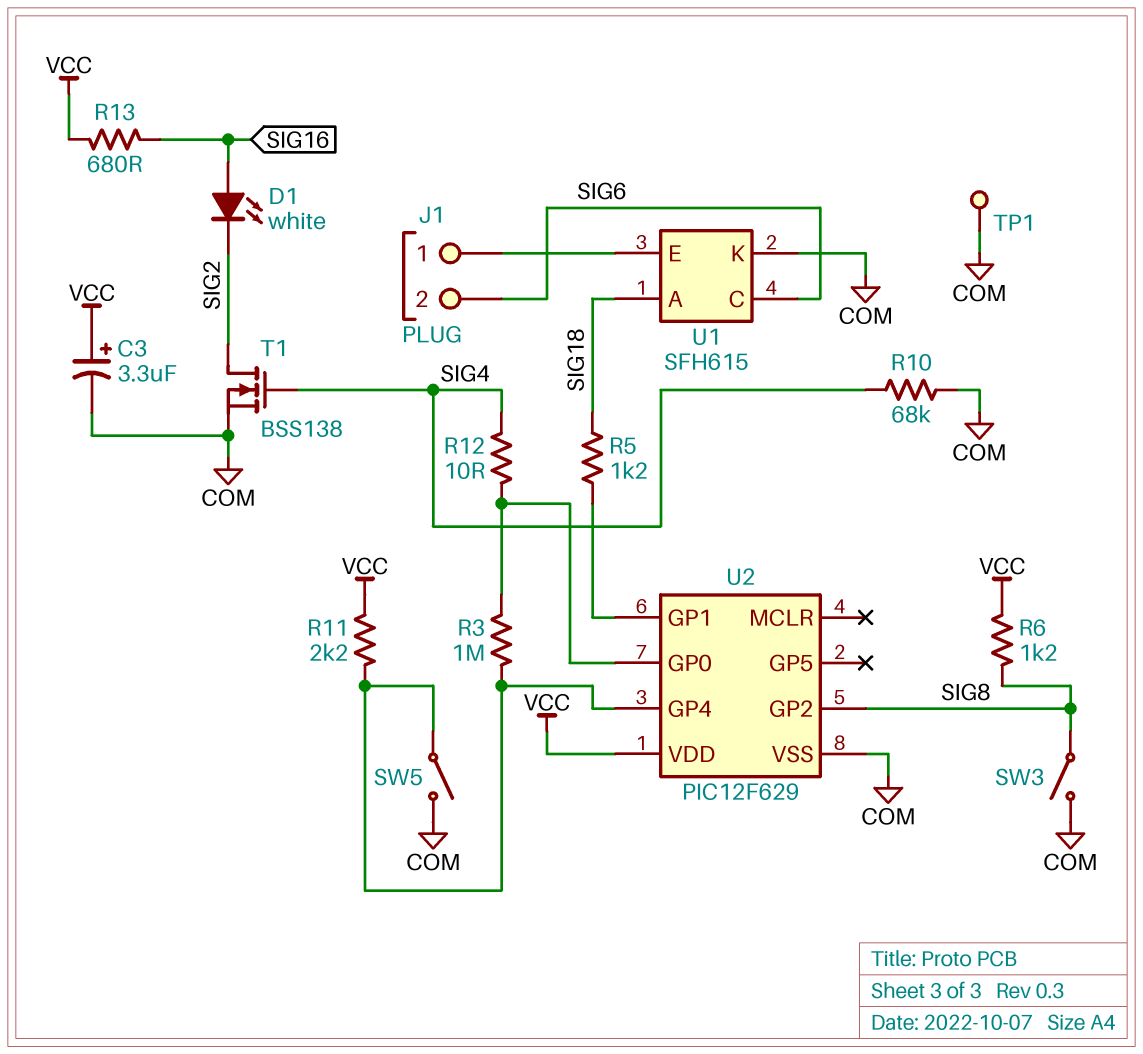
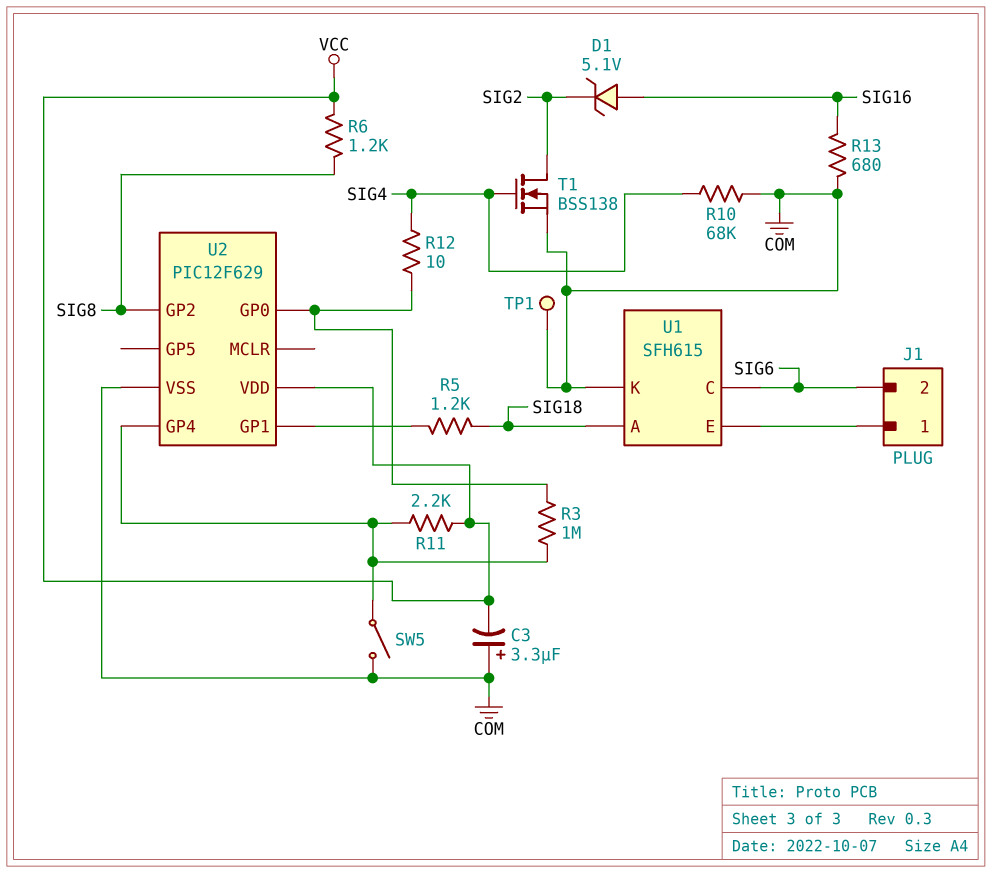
C3: 3.3uF (plus VCC, minus COM) -> 3.3uF (plus COM, minus VCC)
D1: LED white (A SIG16, K SIG2) -> zener 5.1V (A SIG16, K SIG2)
R13: 680 (SIG16, VCC) -> 680 (COM, SIG16)
SW3: switch (COM, SIG8) -> none

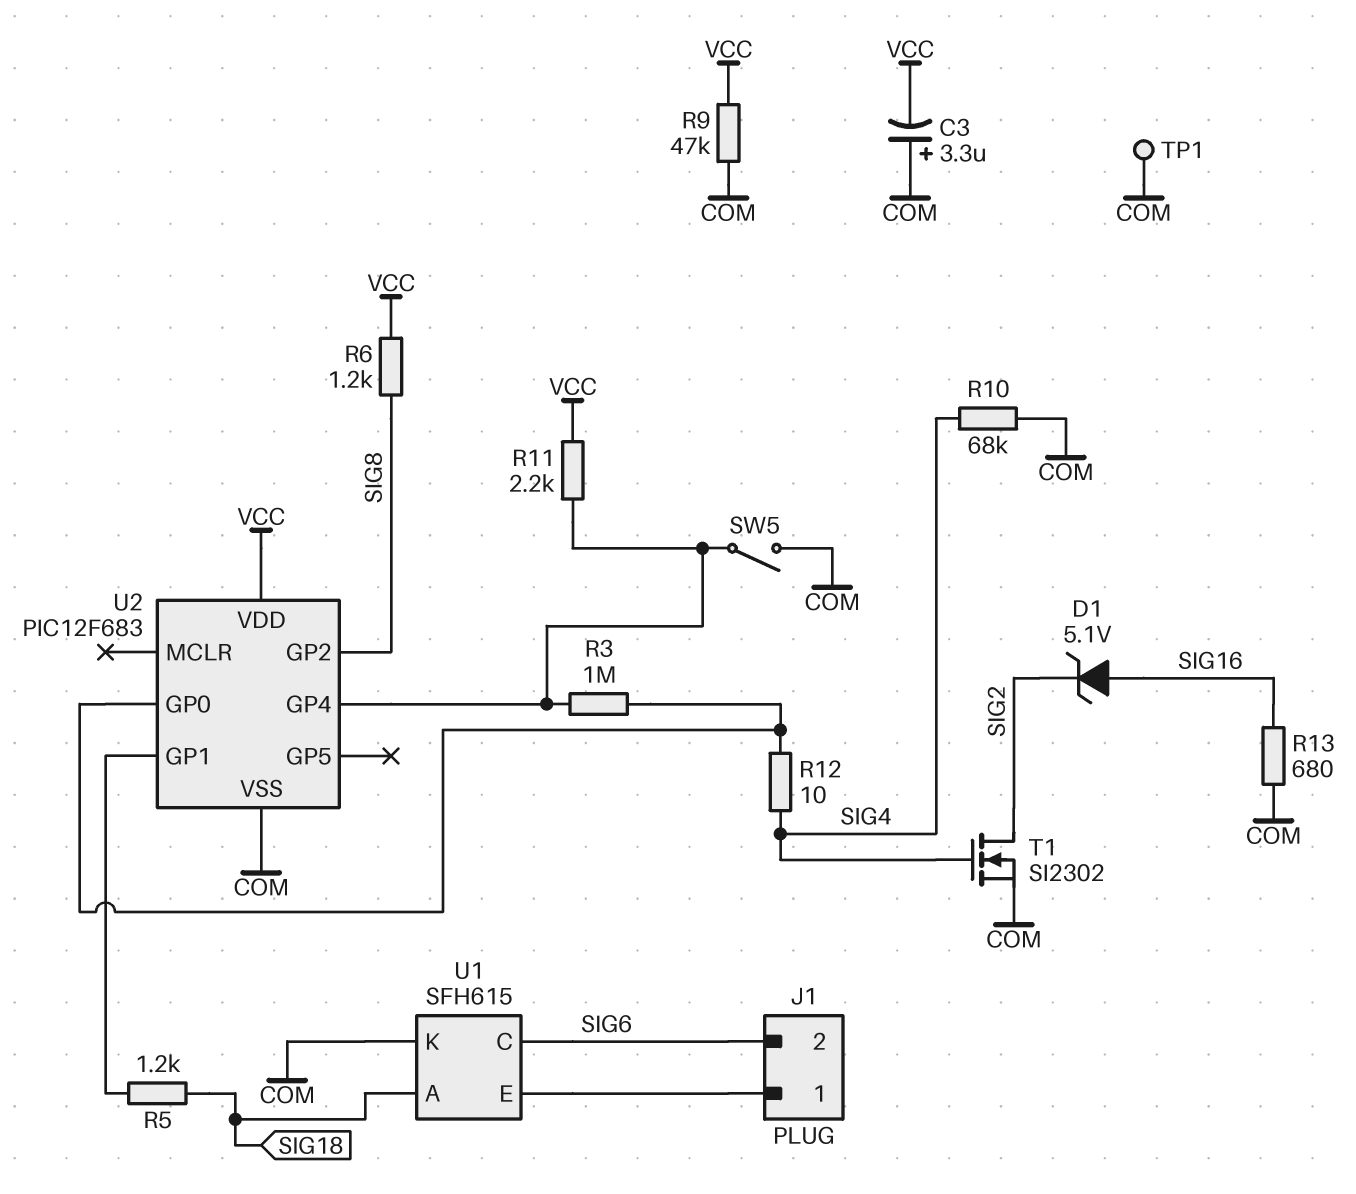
R9: none -> 47k (COM, VCC)
T1: NMOS BSS138 (G SIG4, D SIG2, S COM) -> NMOS SI2302 (G SIG4, D SIG2, S COM)
U2: PIC12F629 -> PIC12F683

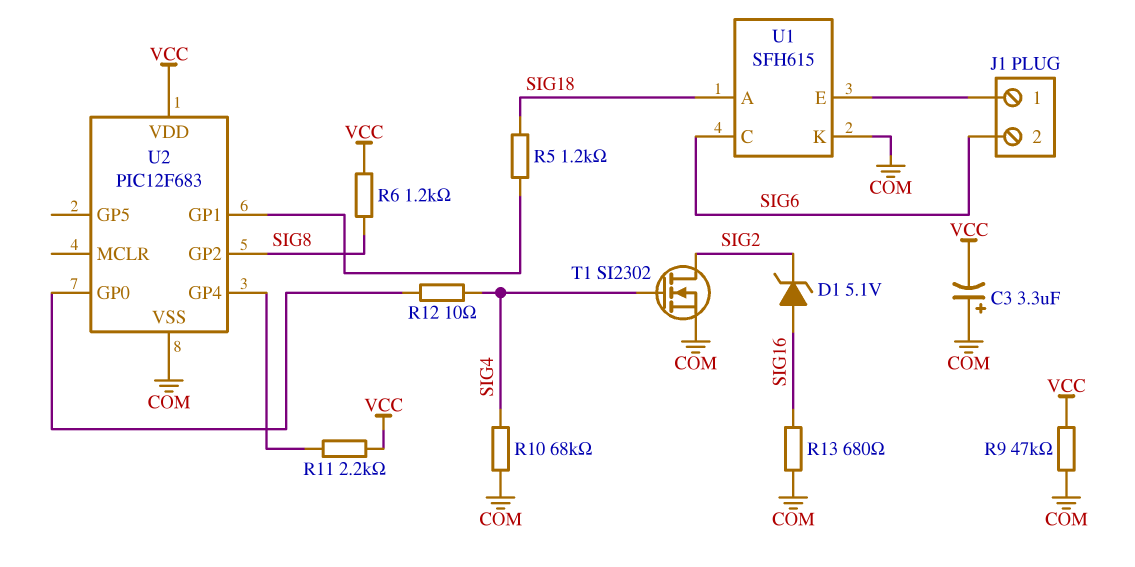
R3: 1M (U2/GP0, U2/GP4) -> none
SW5: switch (COM, U2/GP4) -> none
TP1: test point (COM) -> none

